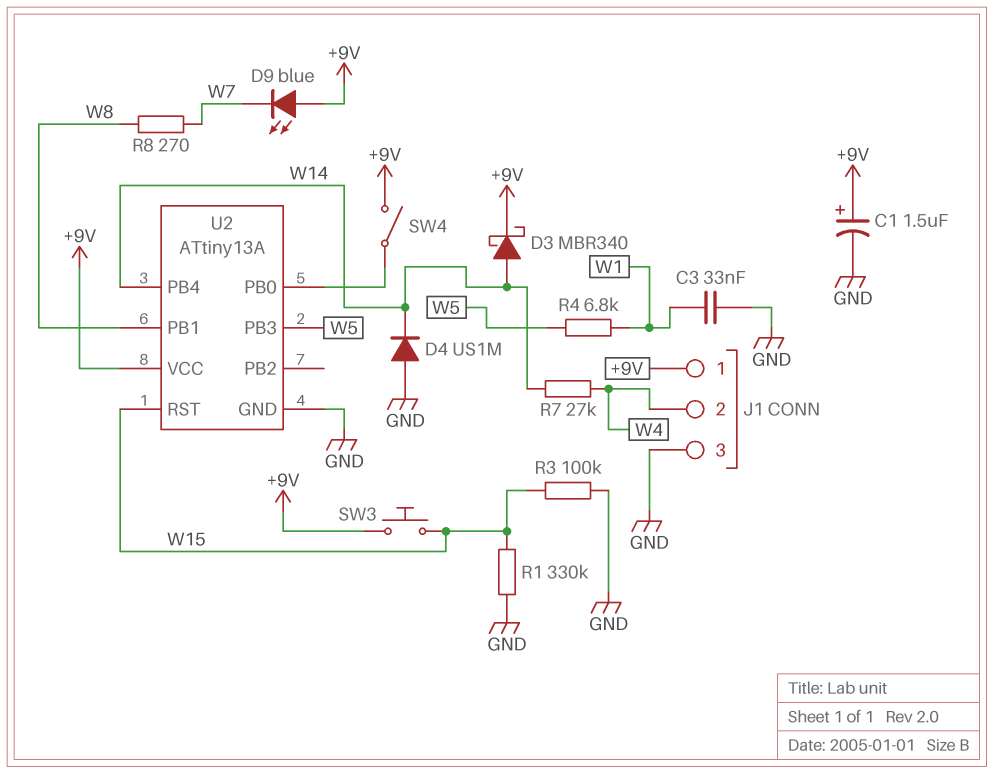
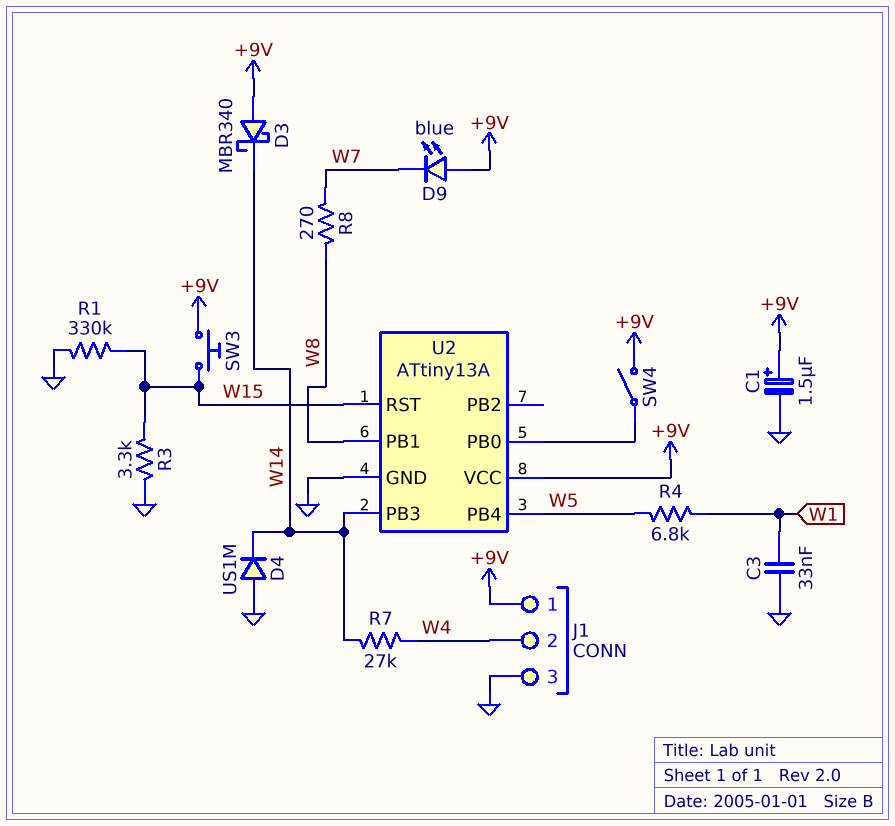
D3: schottky MBR340 (A W14, K +9V) -> schottky MBR340 (A +9V, K W14)
R3: 100k (GND, W15) -> 3.3k (GND, W15)
U2 pin PB3: W5 -> W14
U2 pin PB4: W14 -> W5

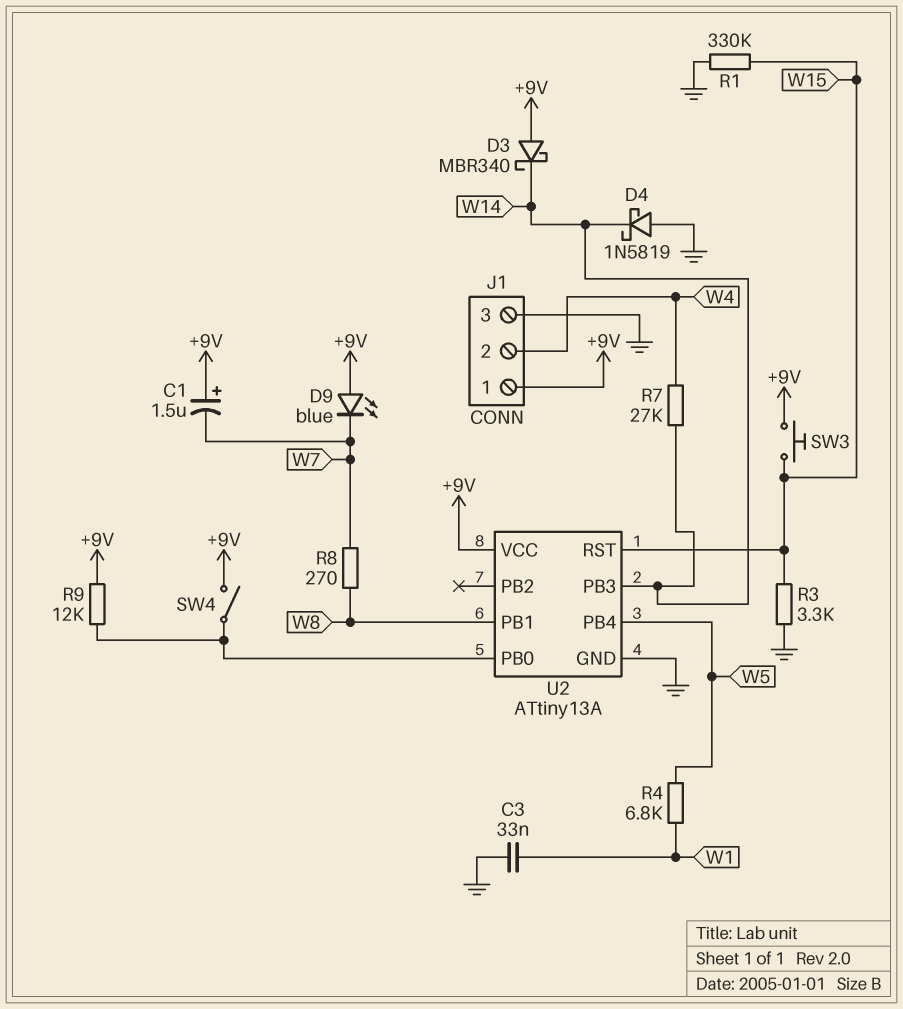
C1: 1.5uF (plus +9V, minus GND) -> 1.5uF (plus +9V, minus W7)
D4: diode US1M (A GND, K W14) -> schottky 1N5819 (A GND, K W14)
R9: none -> 12k (+9V, U2/PB0)

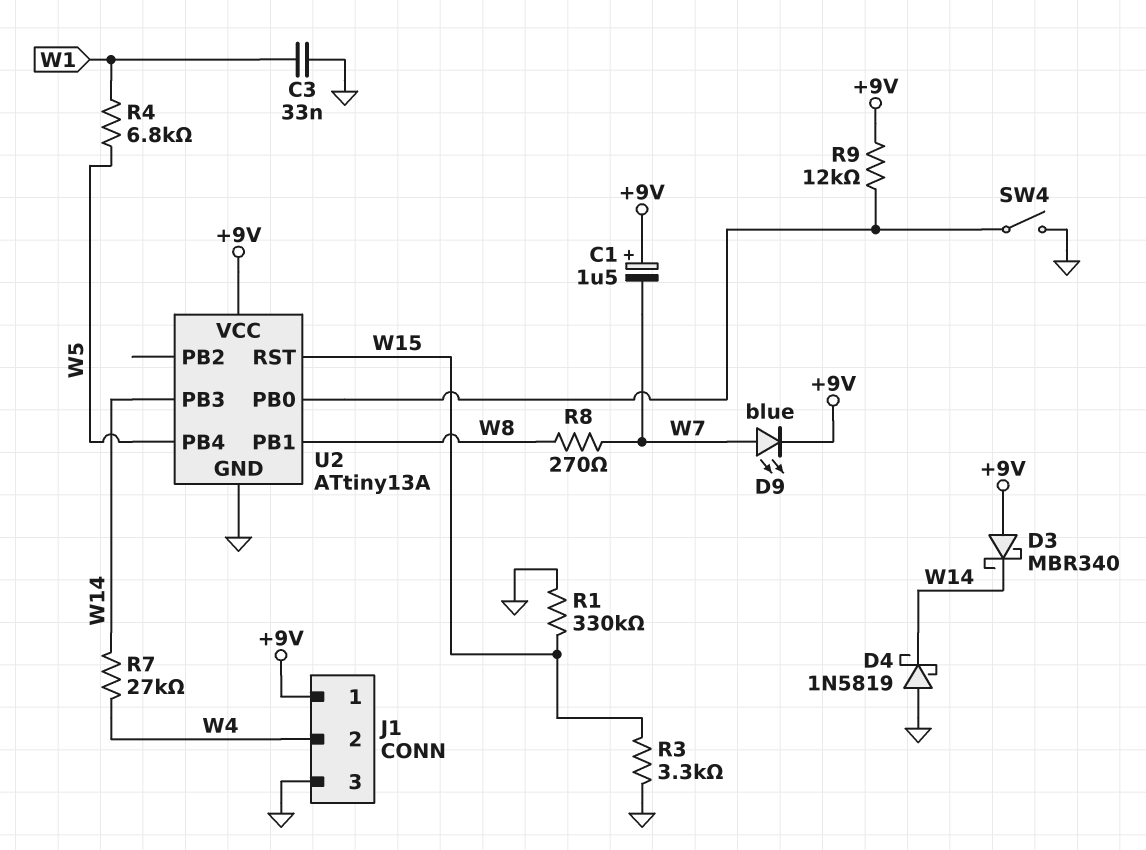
D9: LED blue (A +9V, K W7) -> LED blue (A W7, K +9V)
SW3: button (+9V, W15) -> none
SW4: switch (+9V, U2/PB0) -> switch (GND, U2/PB0)

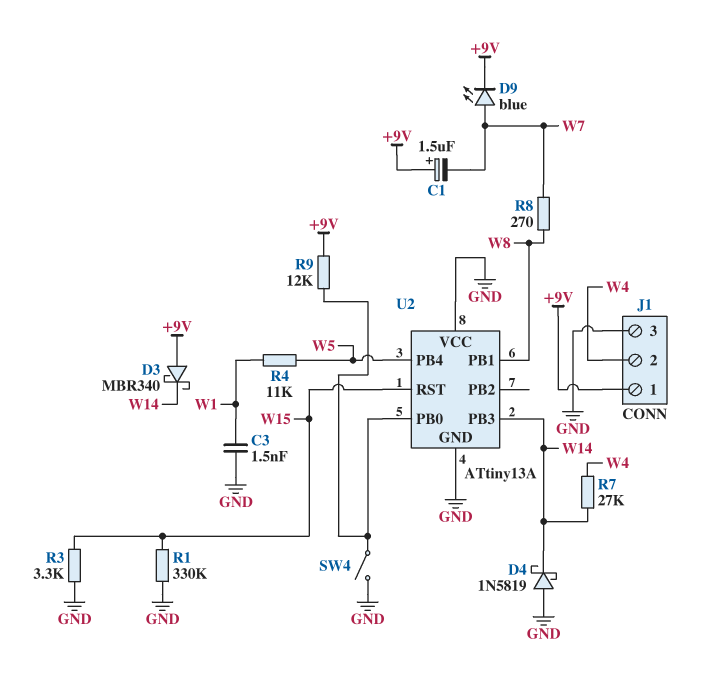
C3: 33nF (GND, W1) -> 1.5nF (GND, W1)
R4: 6.8k (W1, W5) -> 11k (W1, W5)
U2 pin VCC: +9V -> GND

